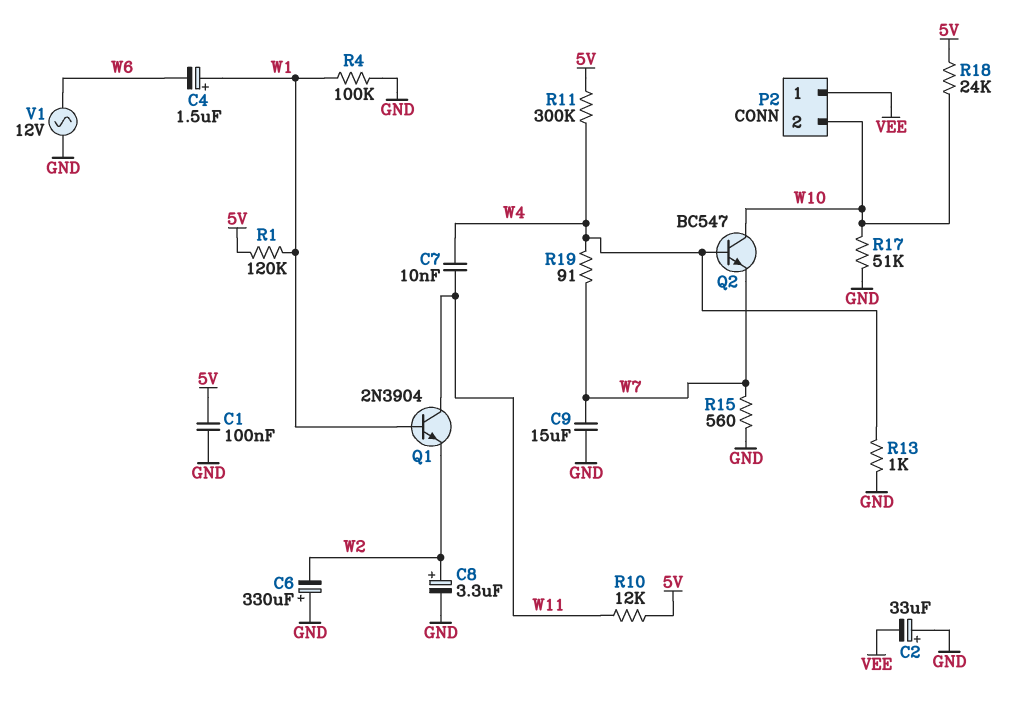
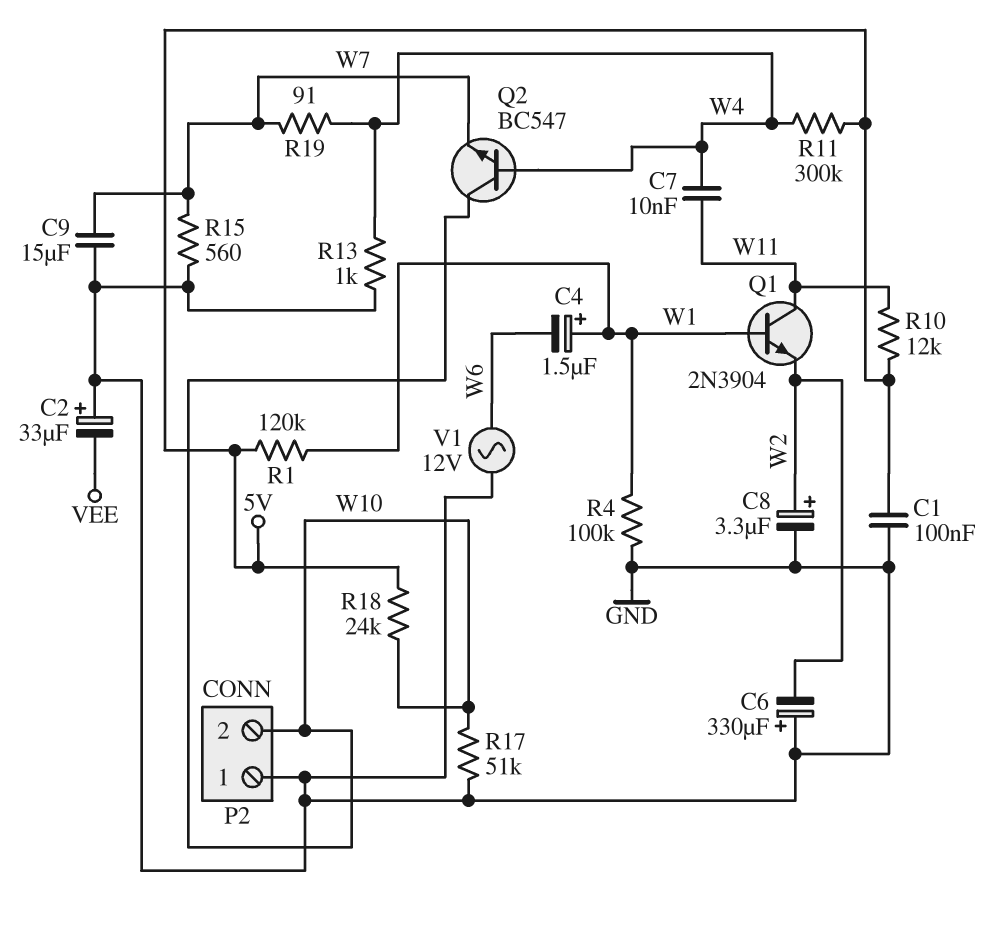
P2 pin 1: VEE -> GND

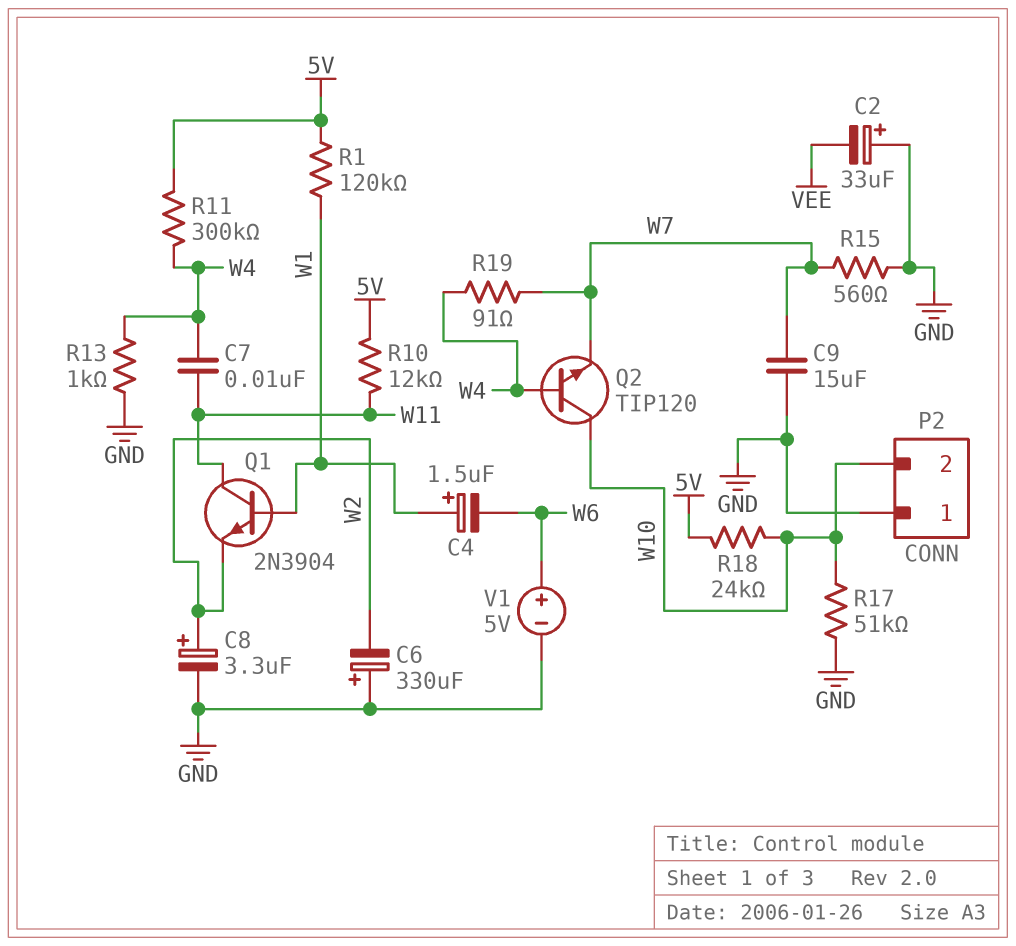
C1: 100nF (5V, GND) -> none
Q2: NPN BC547 (B W4, C W10, E W7) -> NPN TIP120 (B W4, C W10, E W7)
R4: 100k (GND, W1) -> none
V1: AC 12V (GND, W6) -> 5V (plus W6, minus GND)

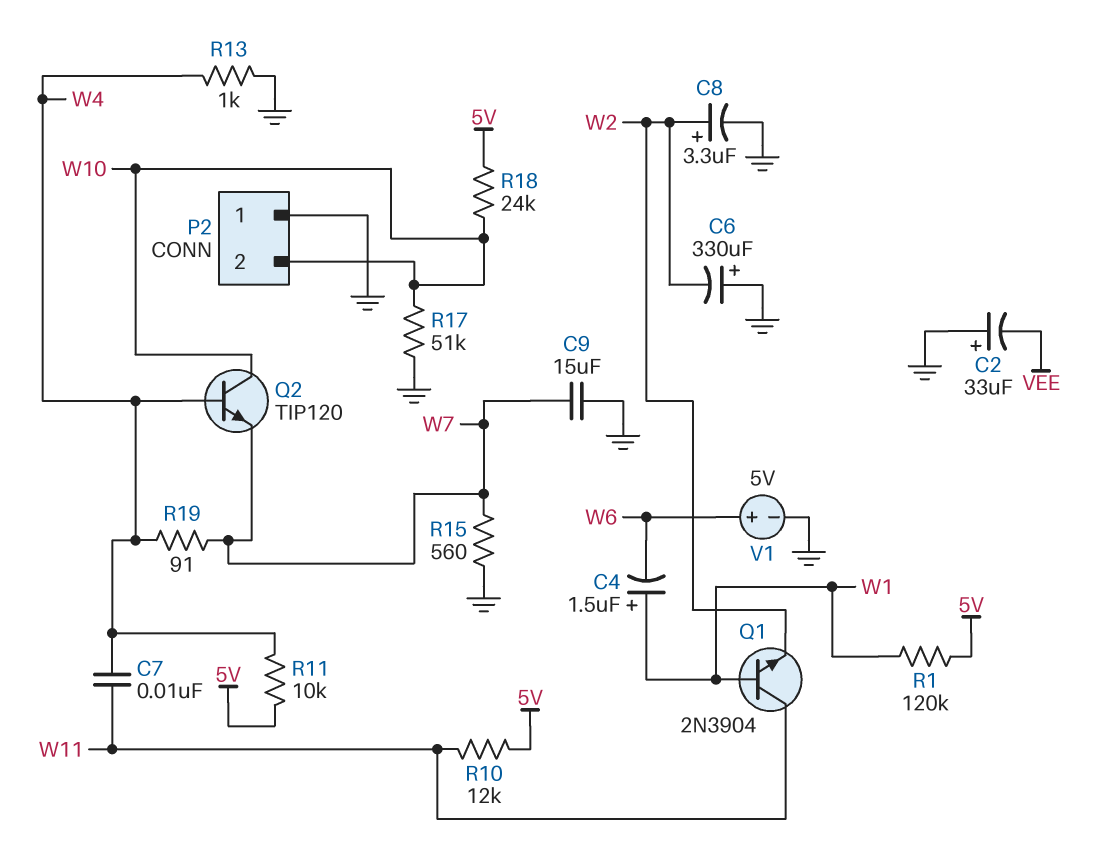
R11: 300k (5V, W4) -> 10k (5V, W4)

